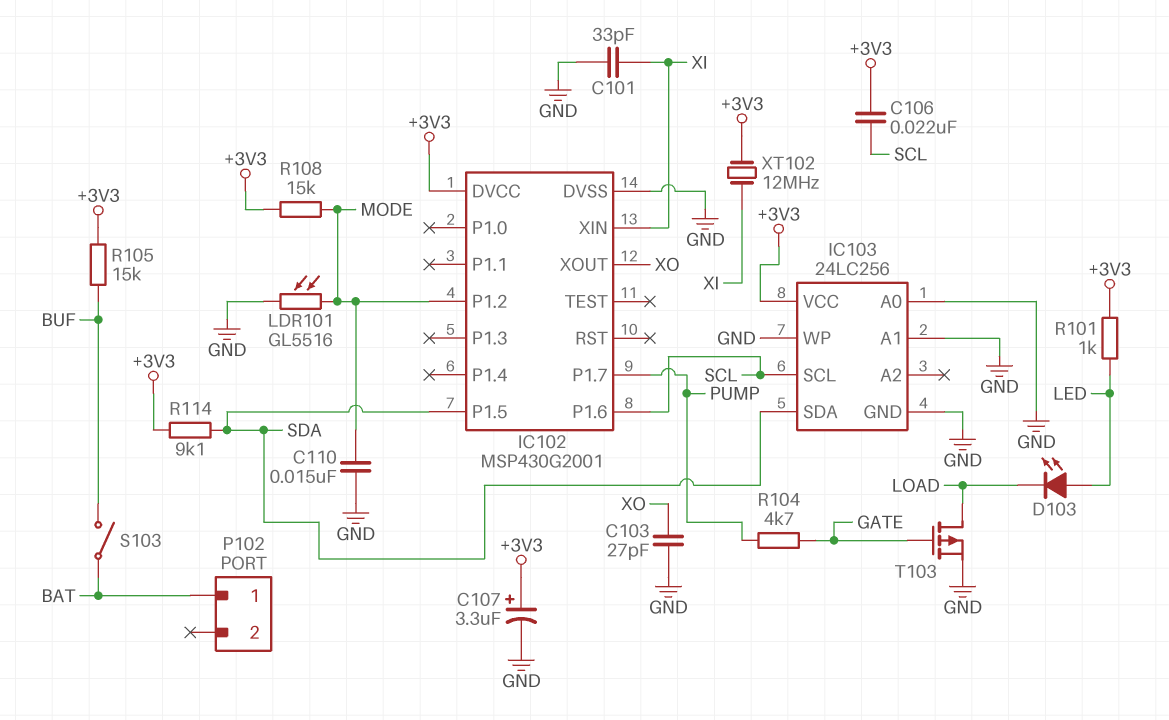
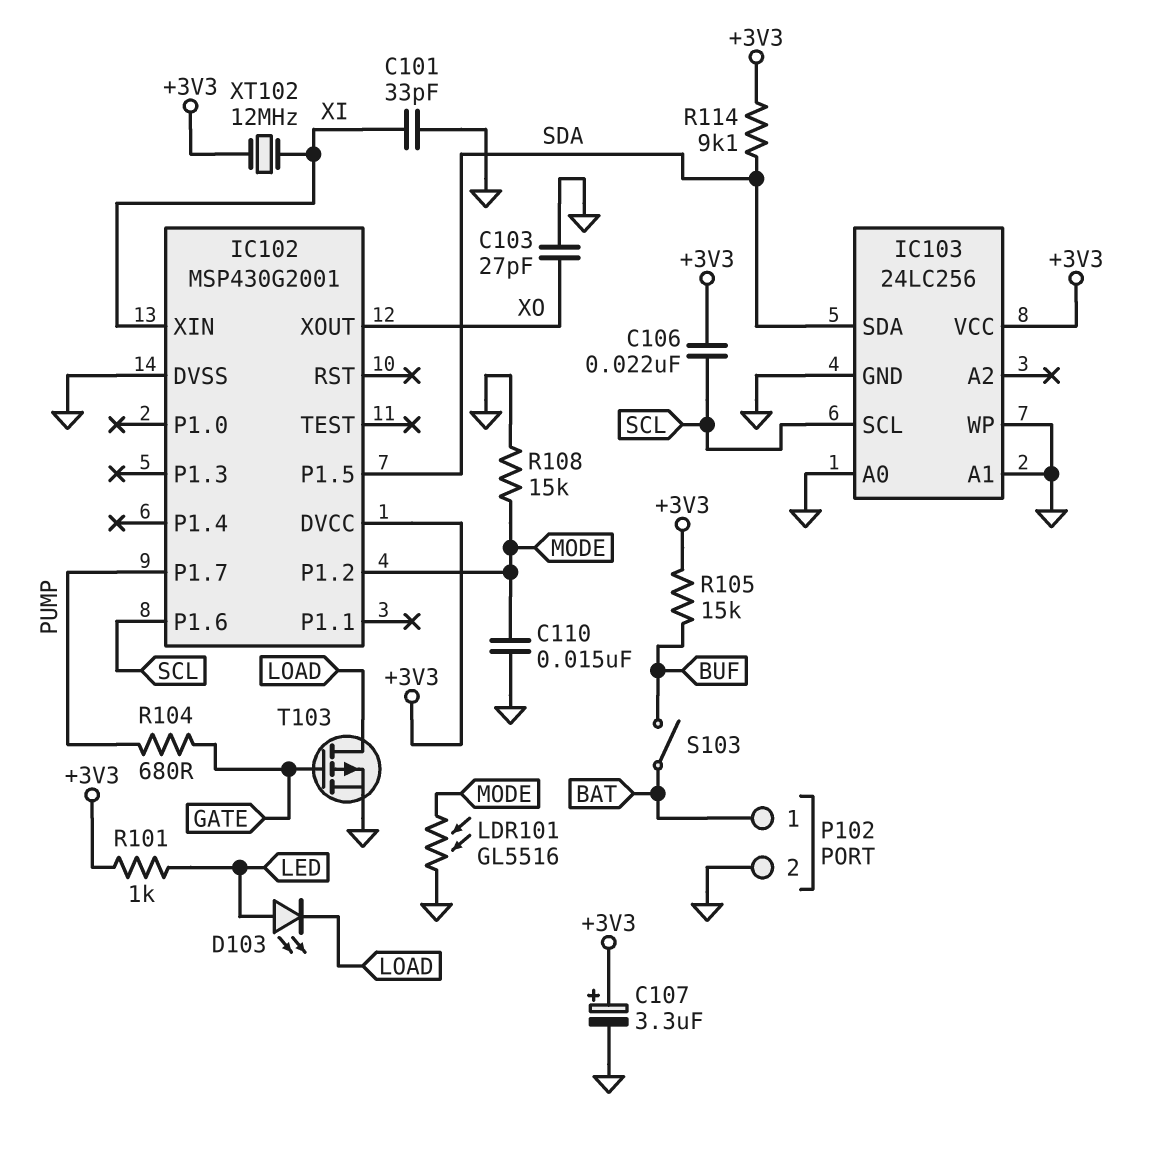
P102 pin 2: none -> GND
R104: 4.7k (GATE, PUMP) -> 680 (GATE, PUMP)
R108: 15k (+3V3, MODE) -> 15k (GND, MODE)

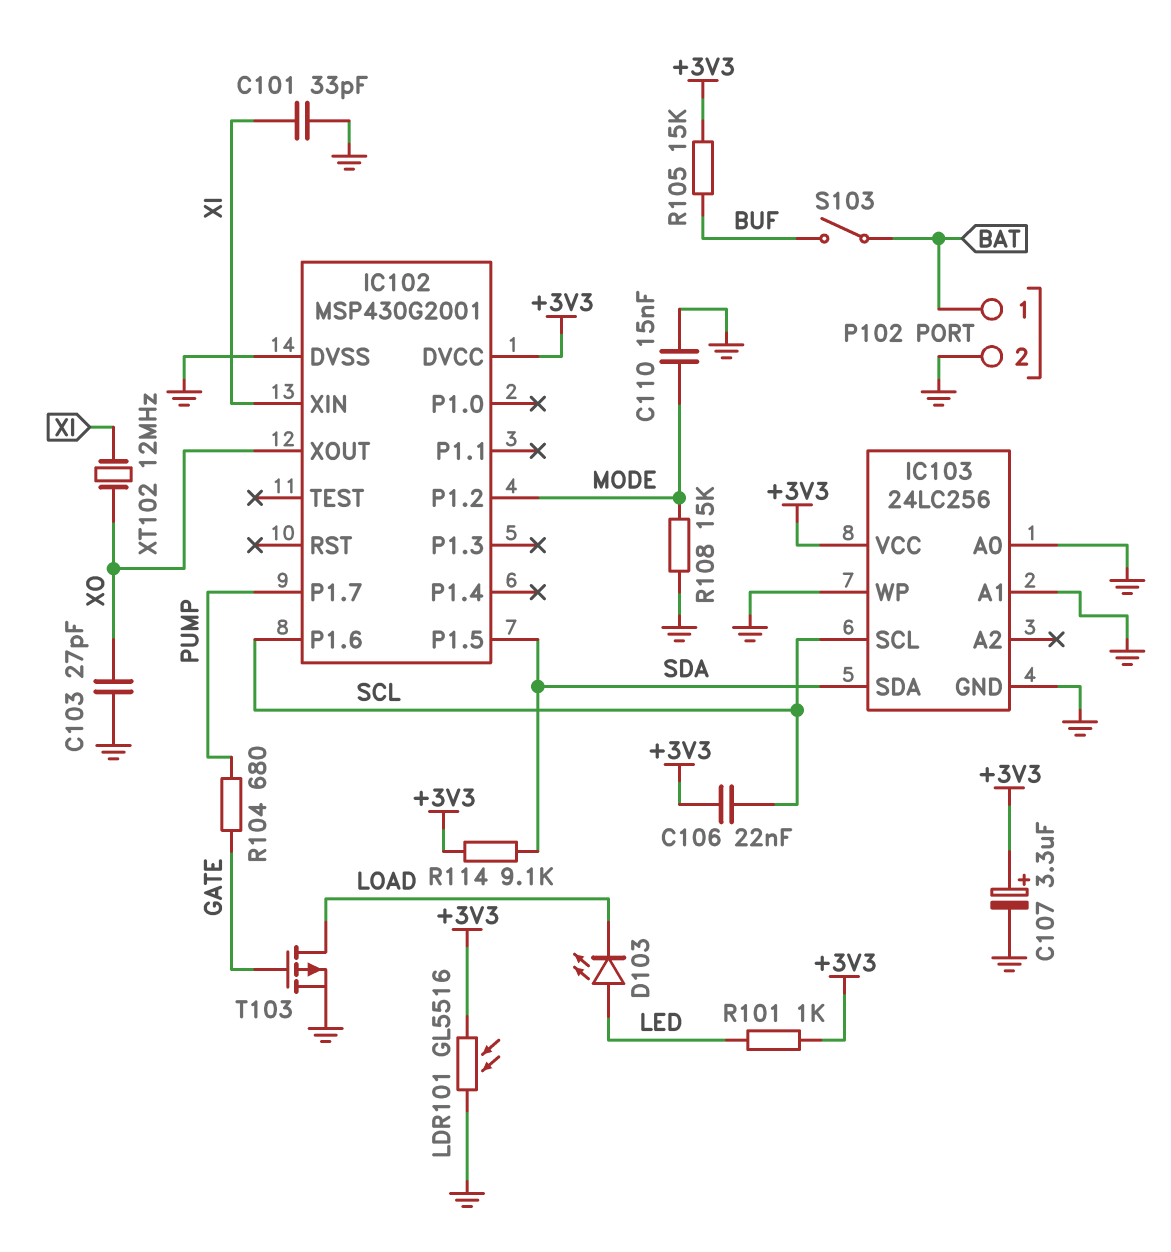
LDR101: GL5516 (GND, MODE) -> GL5516 (+3V3, GND)
XT102: 12MHz (+3V3, XI) -> 12MHz (XI, XO)

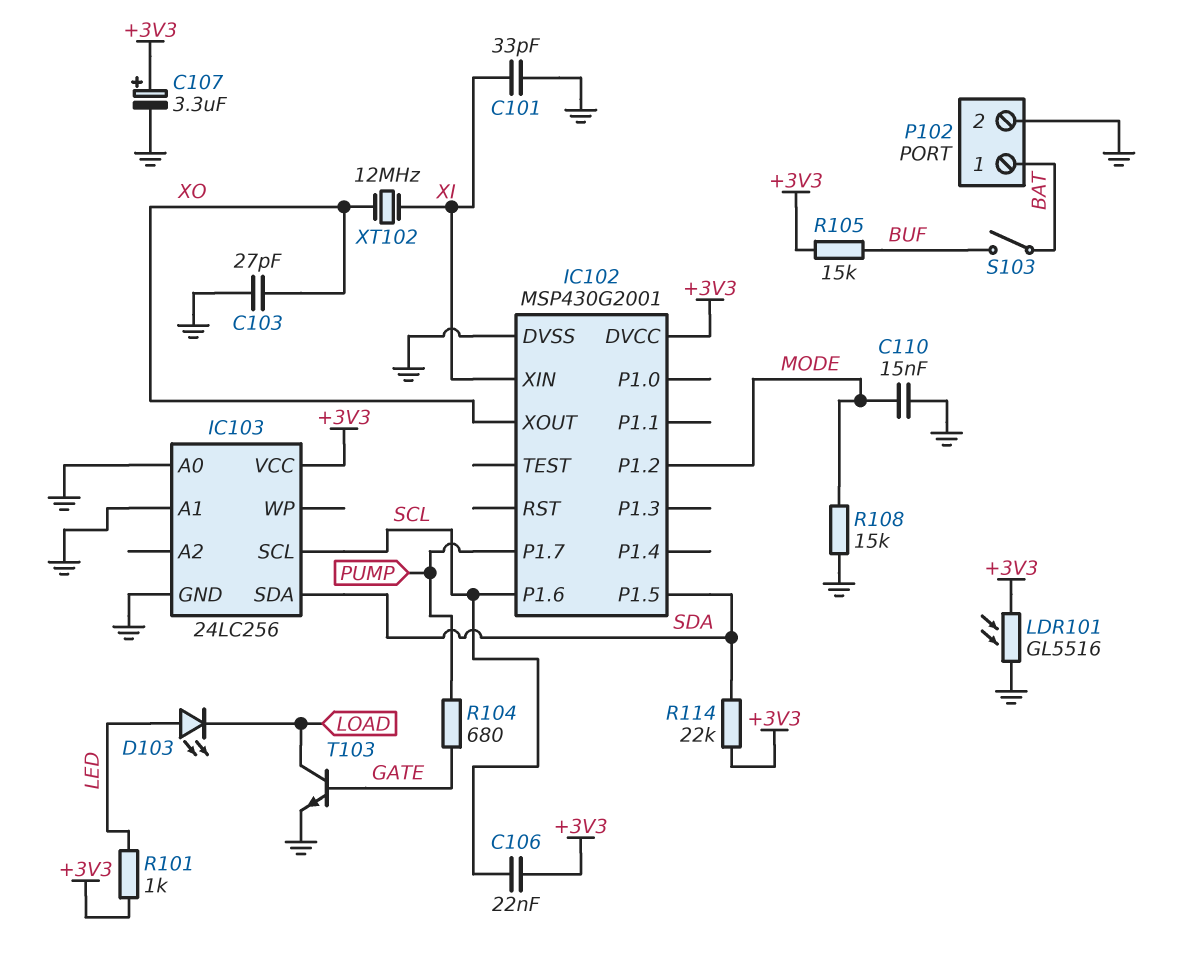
IC103 pin WP: GND -> none
R114: 9.1k (+3V3, SDA) -> 22k (+3V3, SDA)
T103: PMOS (G GATE, D LOAD, S GND) -> NPN (B GATE, C LOAD, E GND)

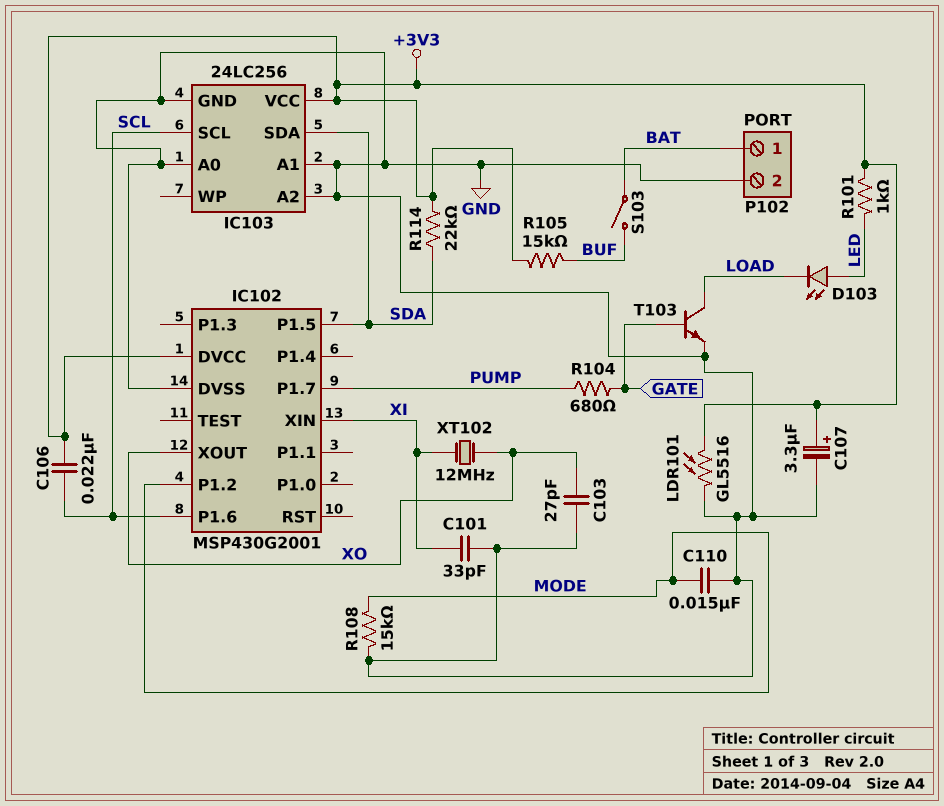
IC103 pin A2: none -> GND

